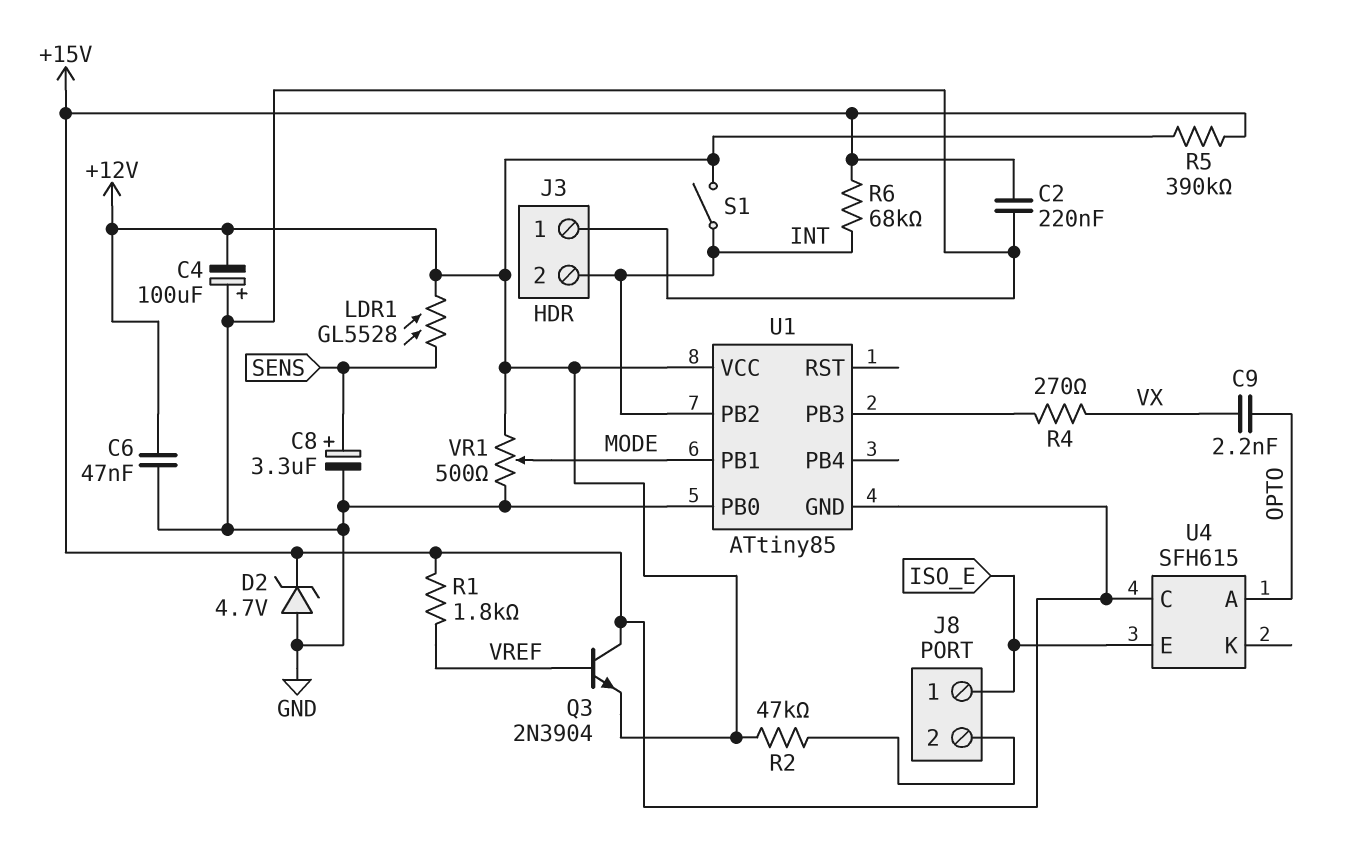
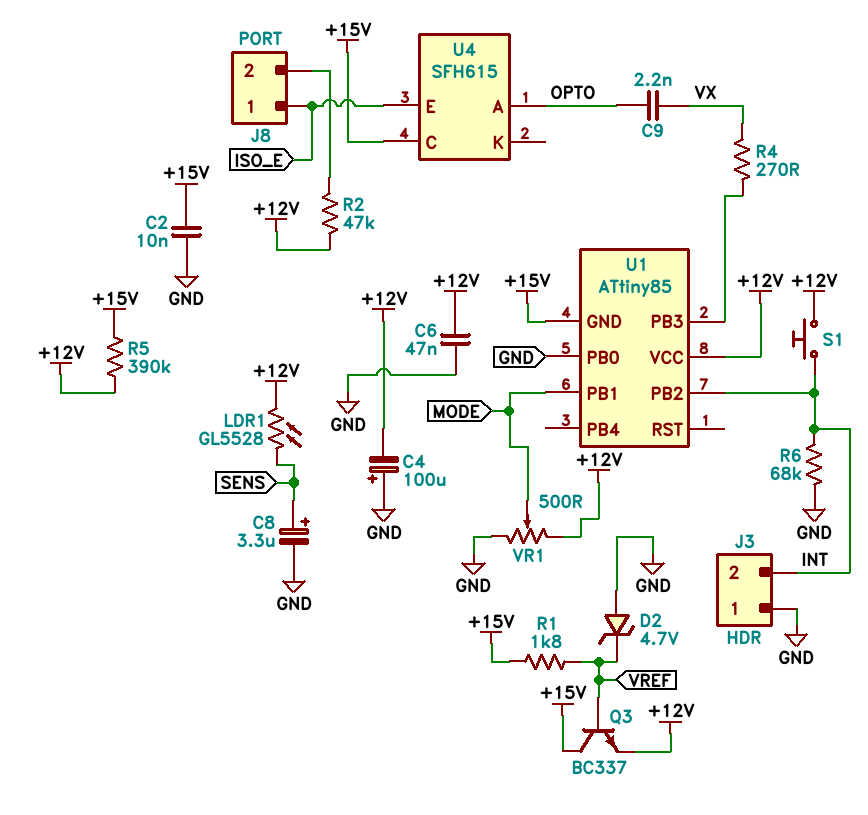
C2: 220nF (+15V, GND) -> 10nF (+15V, GND)
D2: zener 4.7V (A GND, K +15V) -> zener 4.7V (A GND, K VREF)
Q3: NPN 2N3904 (B VREF, C +15V, E +12V) -> NPN BC337 (B VREF, C +15V, E +12V)
R6: 68k (+15V, INT) -> 68k (GND, INT)
S1: switch (+12V, INT) -> button (+12V, INT)

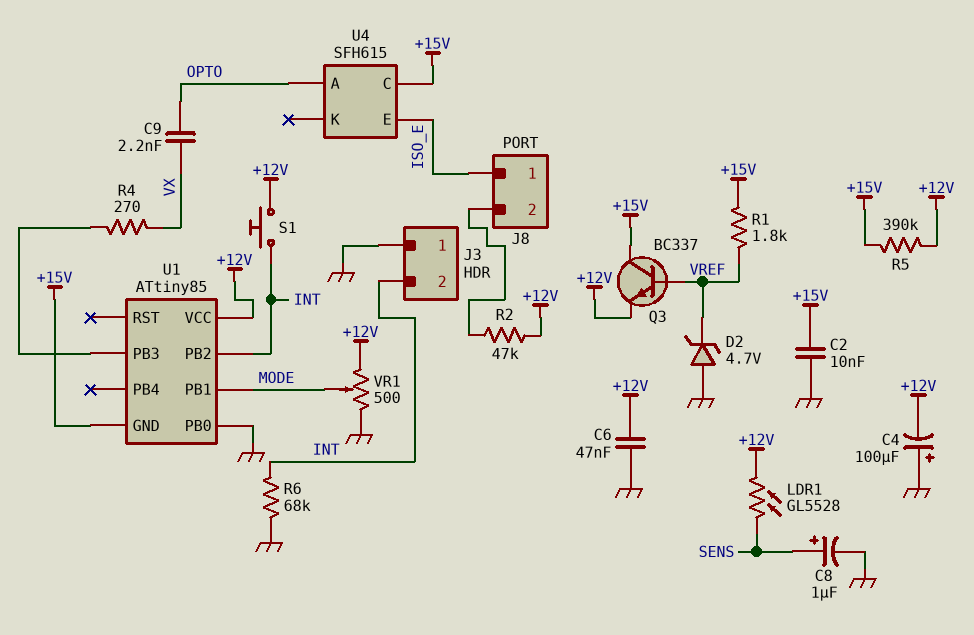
C8: 3.3uF (plus SENS, minus GND) -> 1uF (plus SENS, minus GND)

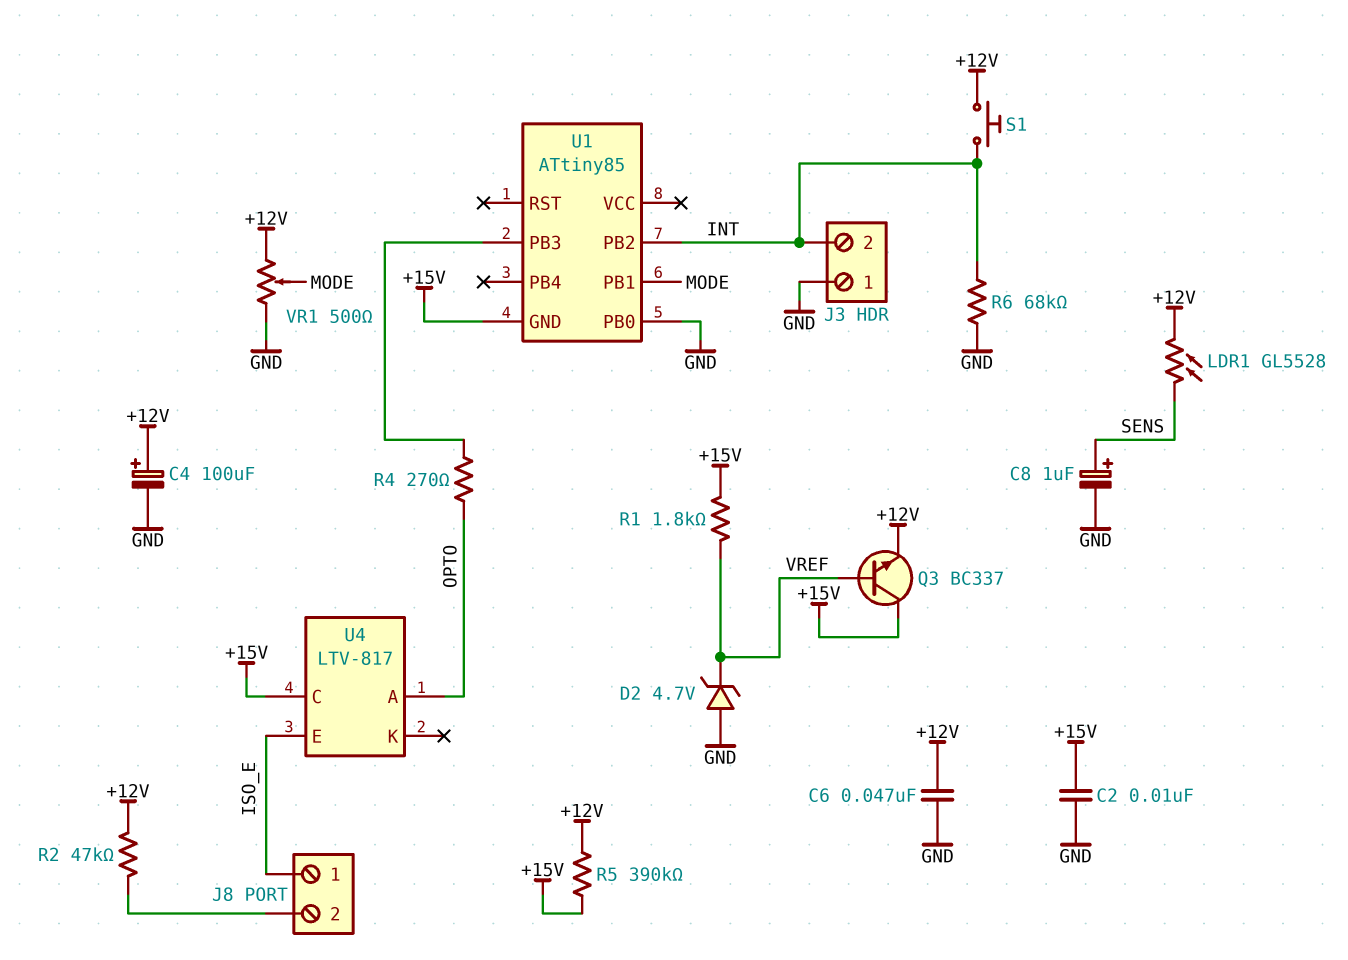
C4: 100uF (plus GND, minus +12V) -> 100uF (plus +12V, minus GND)
C9: 2.2nF (OPTO, VX) -> none
R4: 270 (U1/PB3, VX) -> 270 (OPTO, U1/PB3)
U1 pin VCC: +12V -> none
U4: SFH615 -> LTV-817

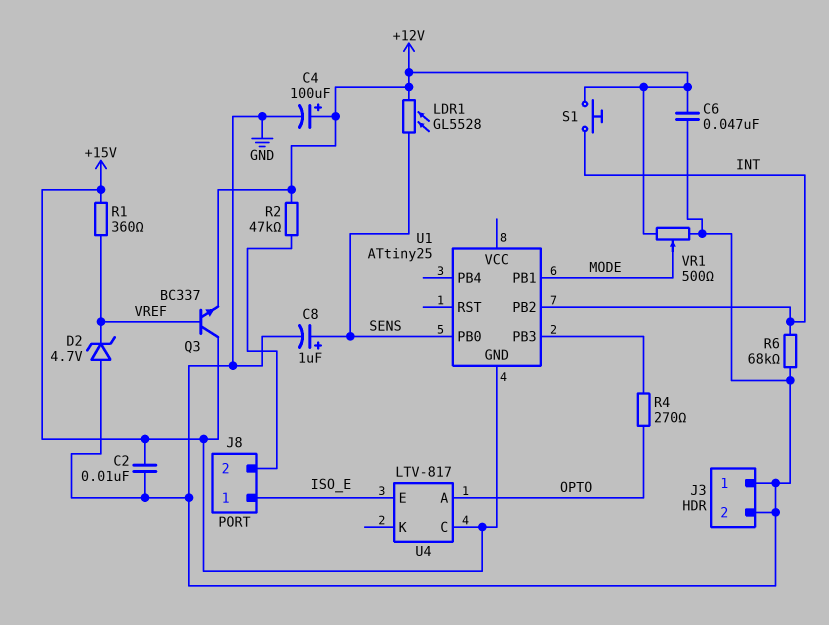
J3 pin 2: INT -> GND
R1: 1.8k (+15V, VREF) -> 360 (+15V, VREF)
R5: 390k (+12V, +15V) -> none
U1: ATtiny85 -> ATtiny25
U1 pin PB0: GND -> SENS

